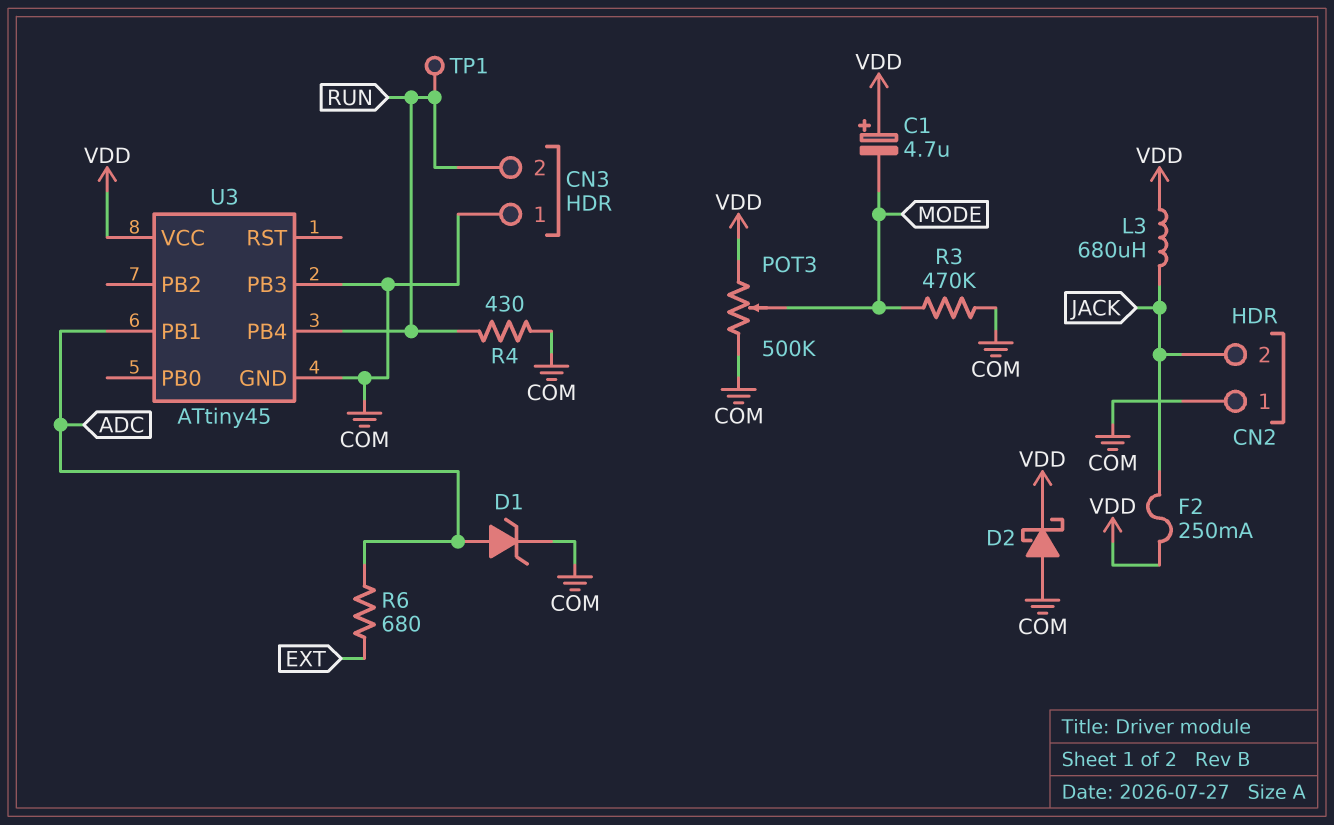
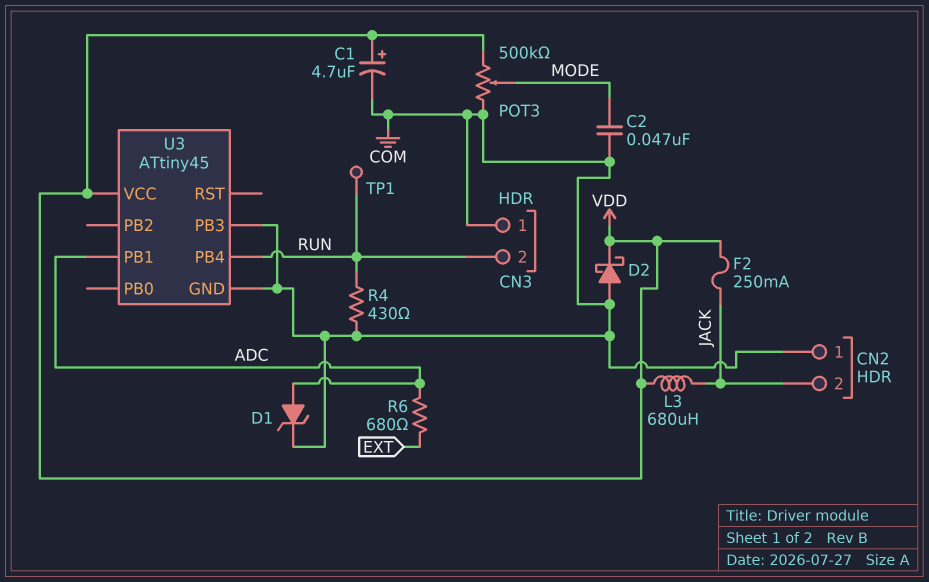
C1: 4.7uF (plus VDD, minus MODE) -> 4.7uF (plus VDD, minus COM)
C2: none -> 47nF (COM, MODE)
R3: 470k (COM, MODE) -> none

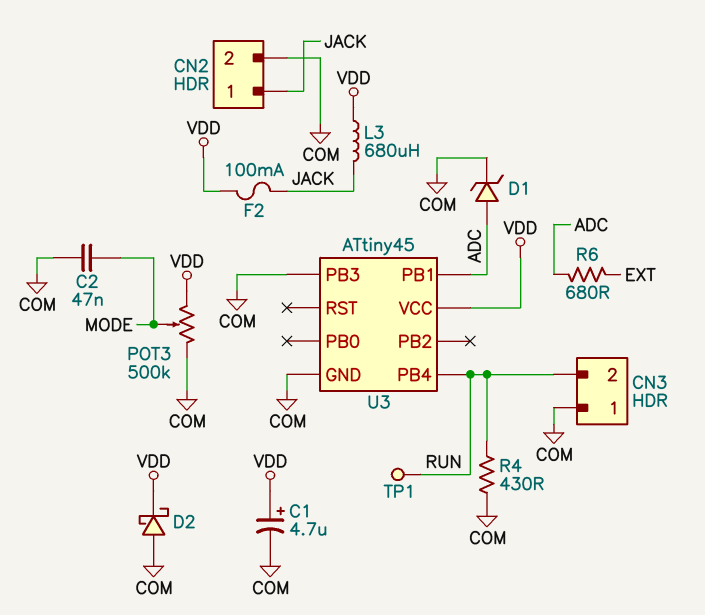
CN2 pin 1: COM -> JACK
CN2 pin 2: JACK -> COM
F2: 250mA (JACK, VDD) -> 100mA (JACK, VDD)

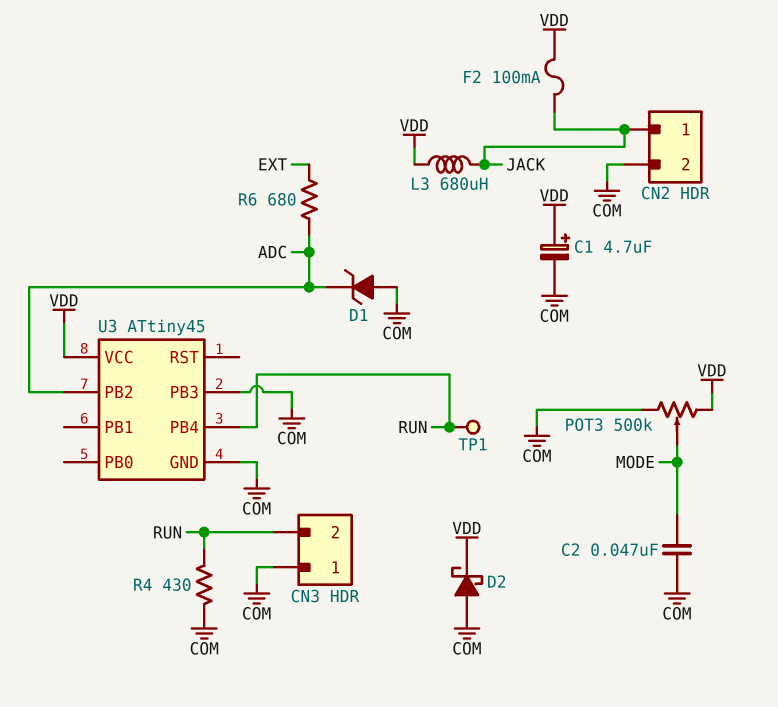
D1: zener (A ADC, K COM) -> zener (A COM, K ADC)
U3 pin PB1: ADC -> none
U3 pin PB2: none -> ADC

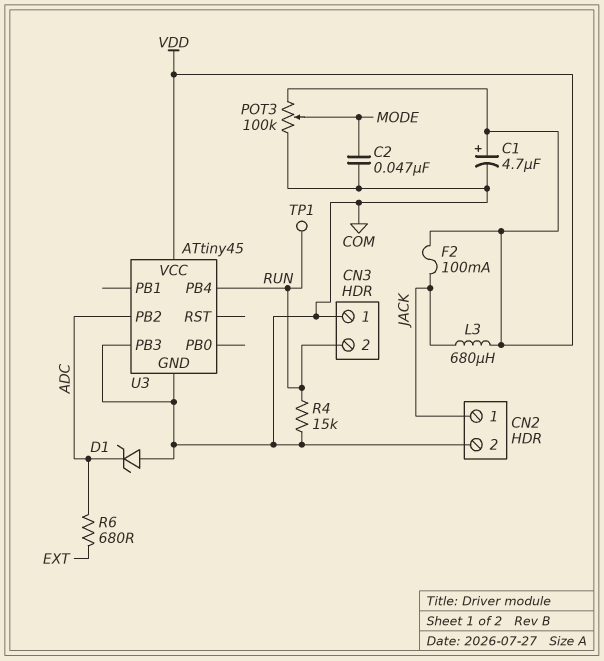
D2: schottky (A COM, K VDD) -> none
POT3: 500k (COM, VDD, wiper MODE) -> 100k (COM, VDD, wiper MODE)
R4: 430 (COM, RUN) -> 15k (COM, RUN)

